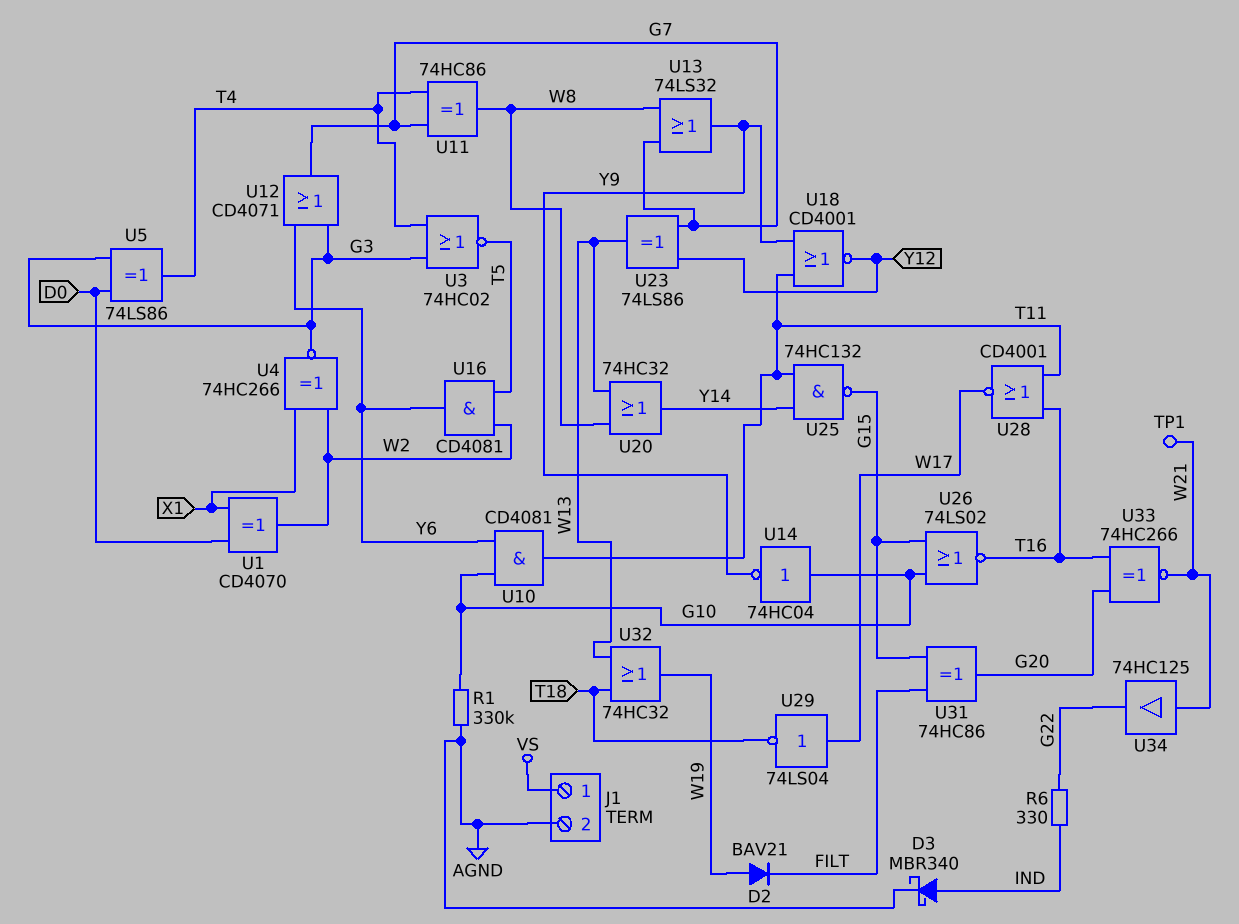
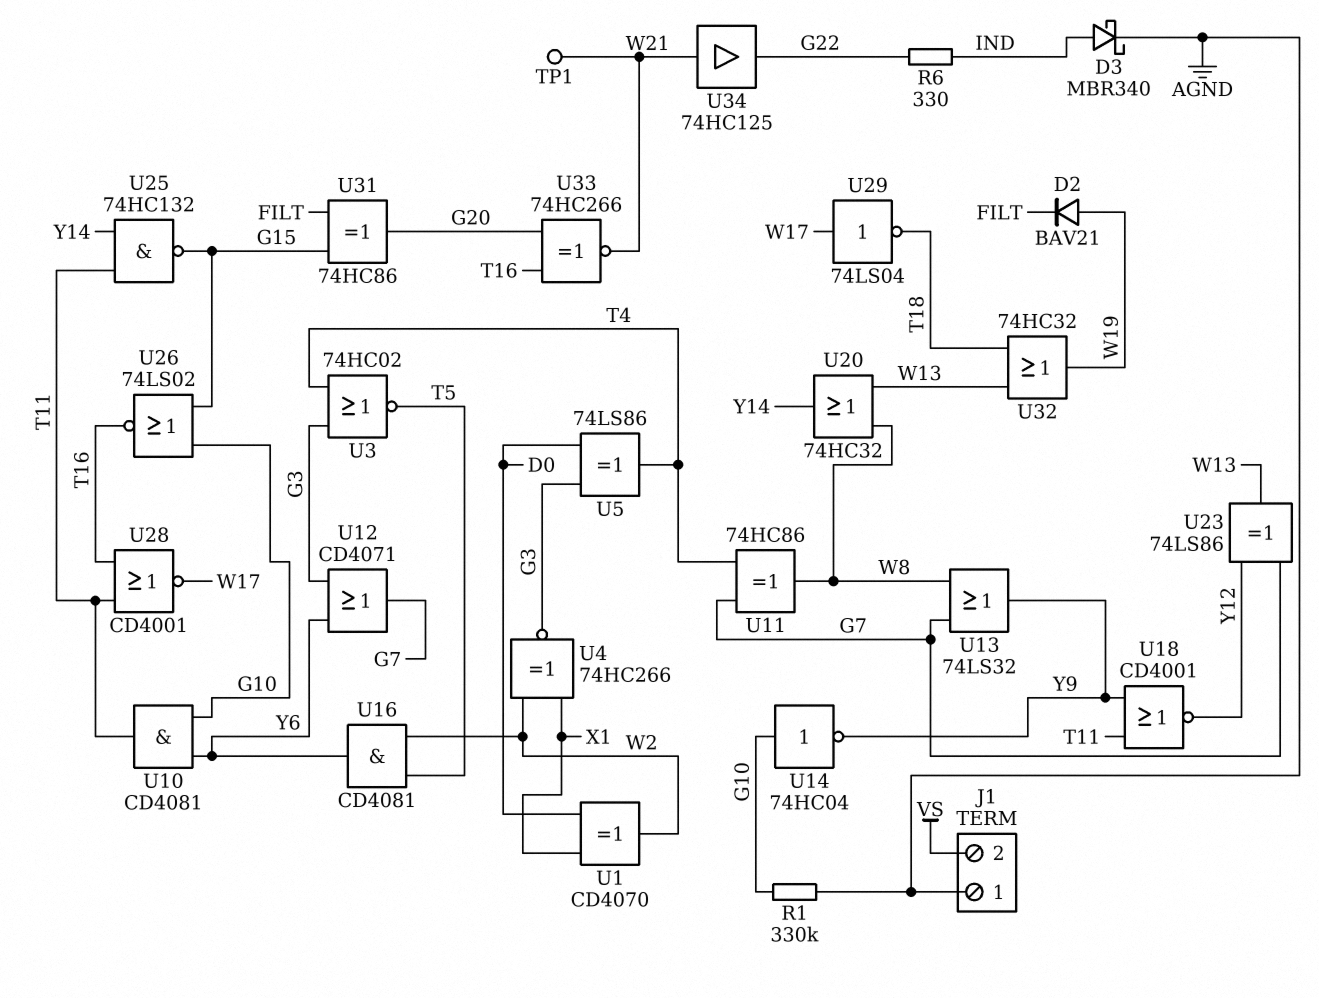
J1 pin 1: VS -> AGND
J1 pin 2: AGND -> VS

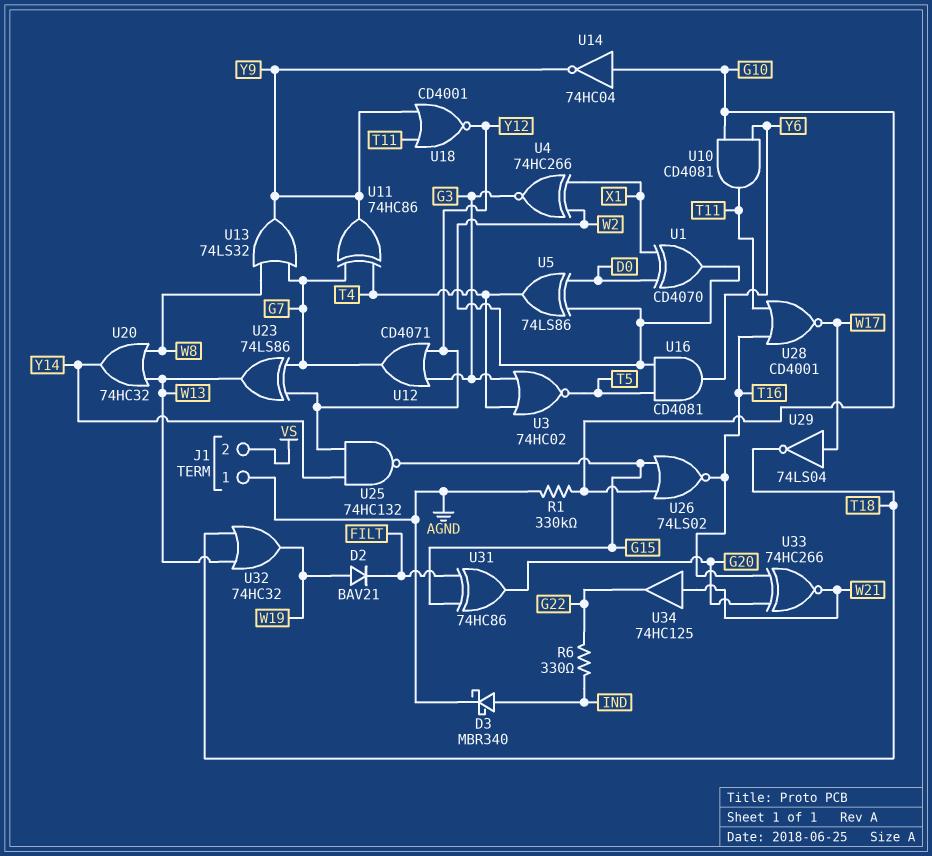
TP1: test point (W21) -> none
U5: XOR 74LS86 (in D0, in G3, out T4) -> XOR 74LS86 (in D0, in W2, out T4)
U11: XOR 74HC86 (in G7, in T4, out W8) -> XOR 74HC86 (in G7, in T4, out Y9)
U12: OR CD4071 (in G3, in Y6, out G7) -> OR CD4071 (in G3, in Y12, out G7)
U25: NAND 74HC132 (in T11, in Y14, out G15) -> NAND 74HC132 (in Y12, in Y14, out G15)

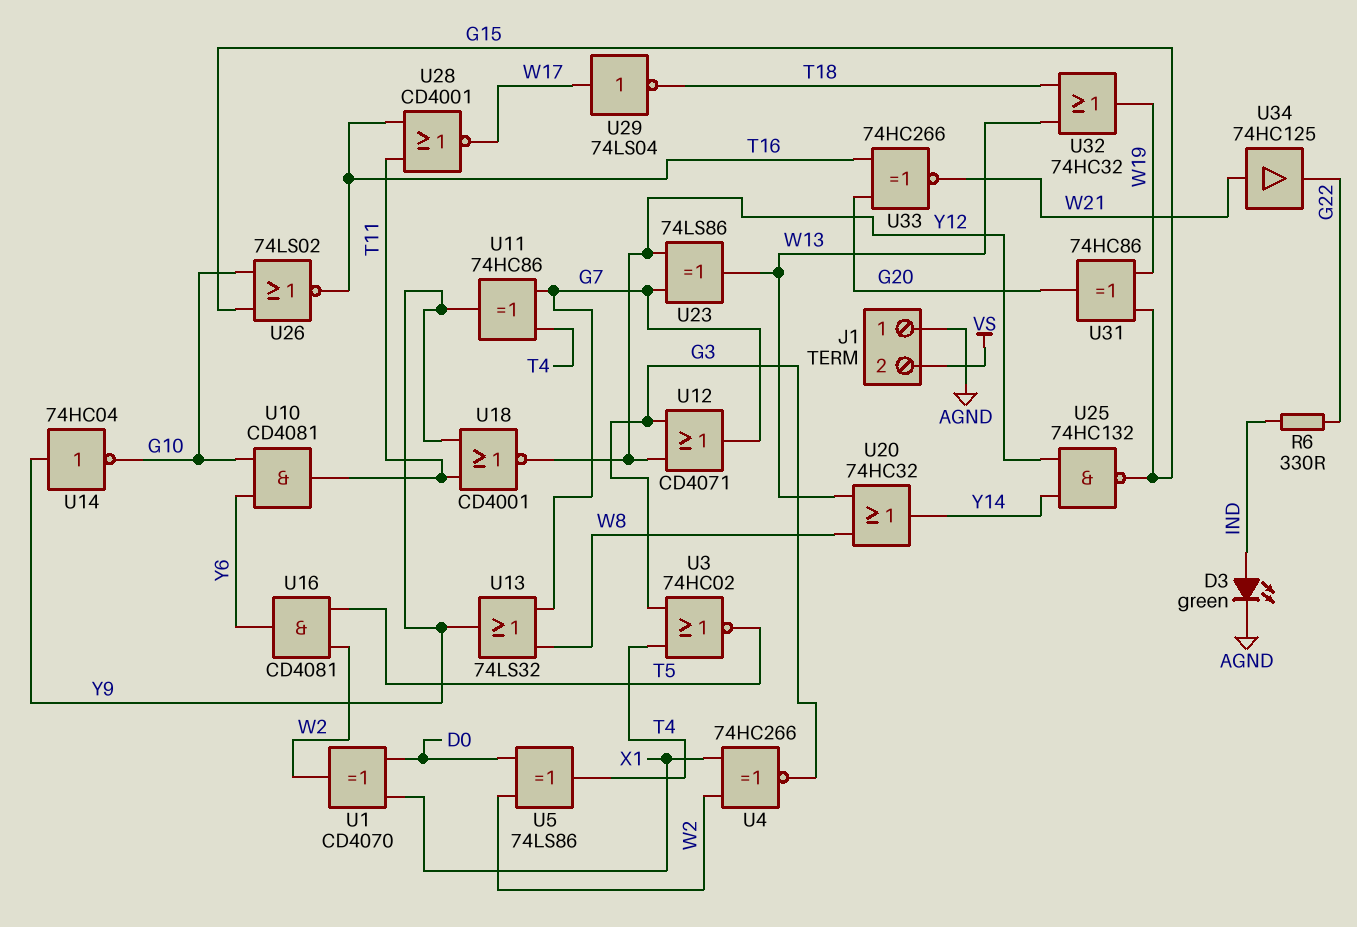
D2: diode BAV21 (A W19, K FILT) -> none
D3: schottky MBR340 (A IND, K AGND) -> LED green (A IND, K AGND)
R1: 330k (AGND, G10) -> none
U14: NOT 74HC04 (in G10, out Y9) -> NOT 74HC04 (in Y9, out G10)
U31: XOR 74HC86 (in FILT, in G15, out G20) -> XOR 74HC86 (in G15, in W19, out G20)

